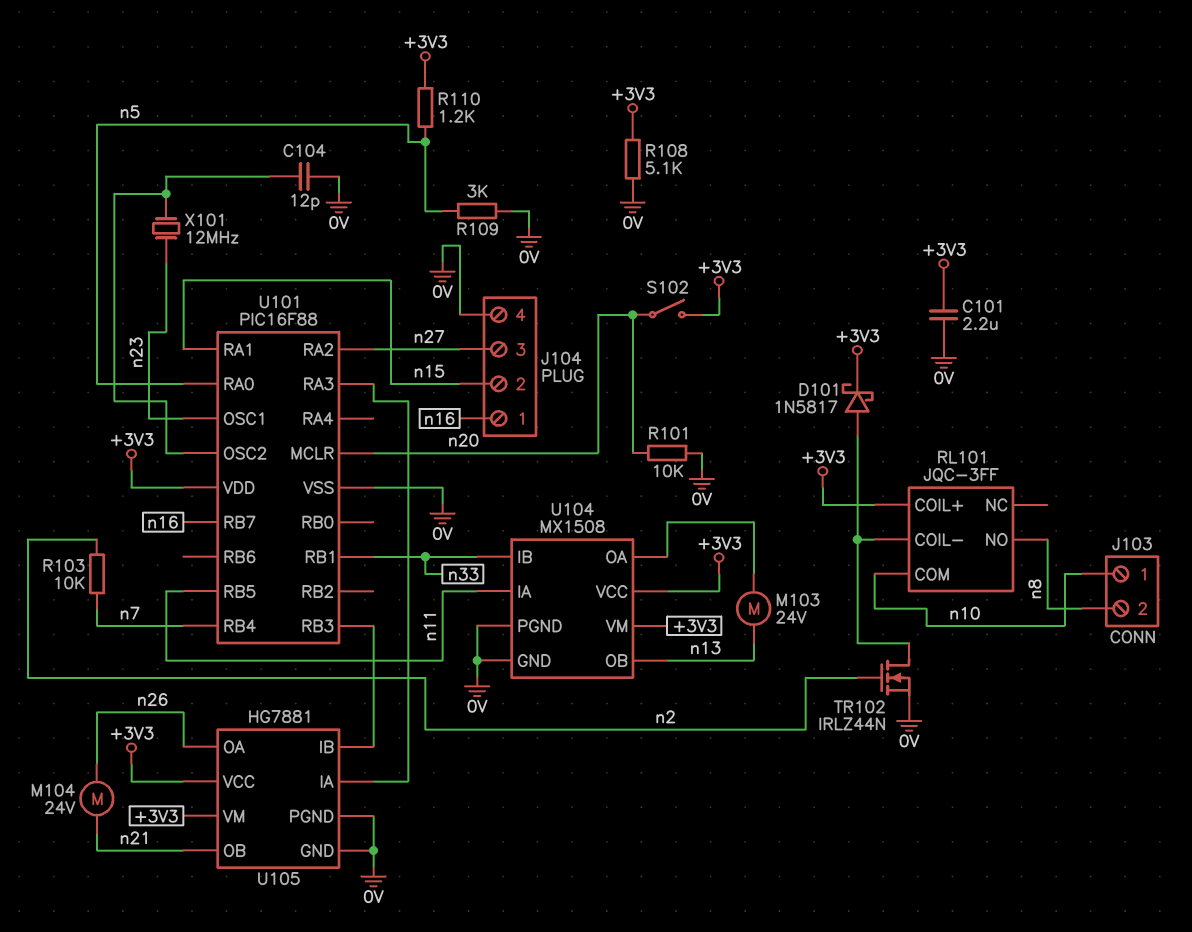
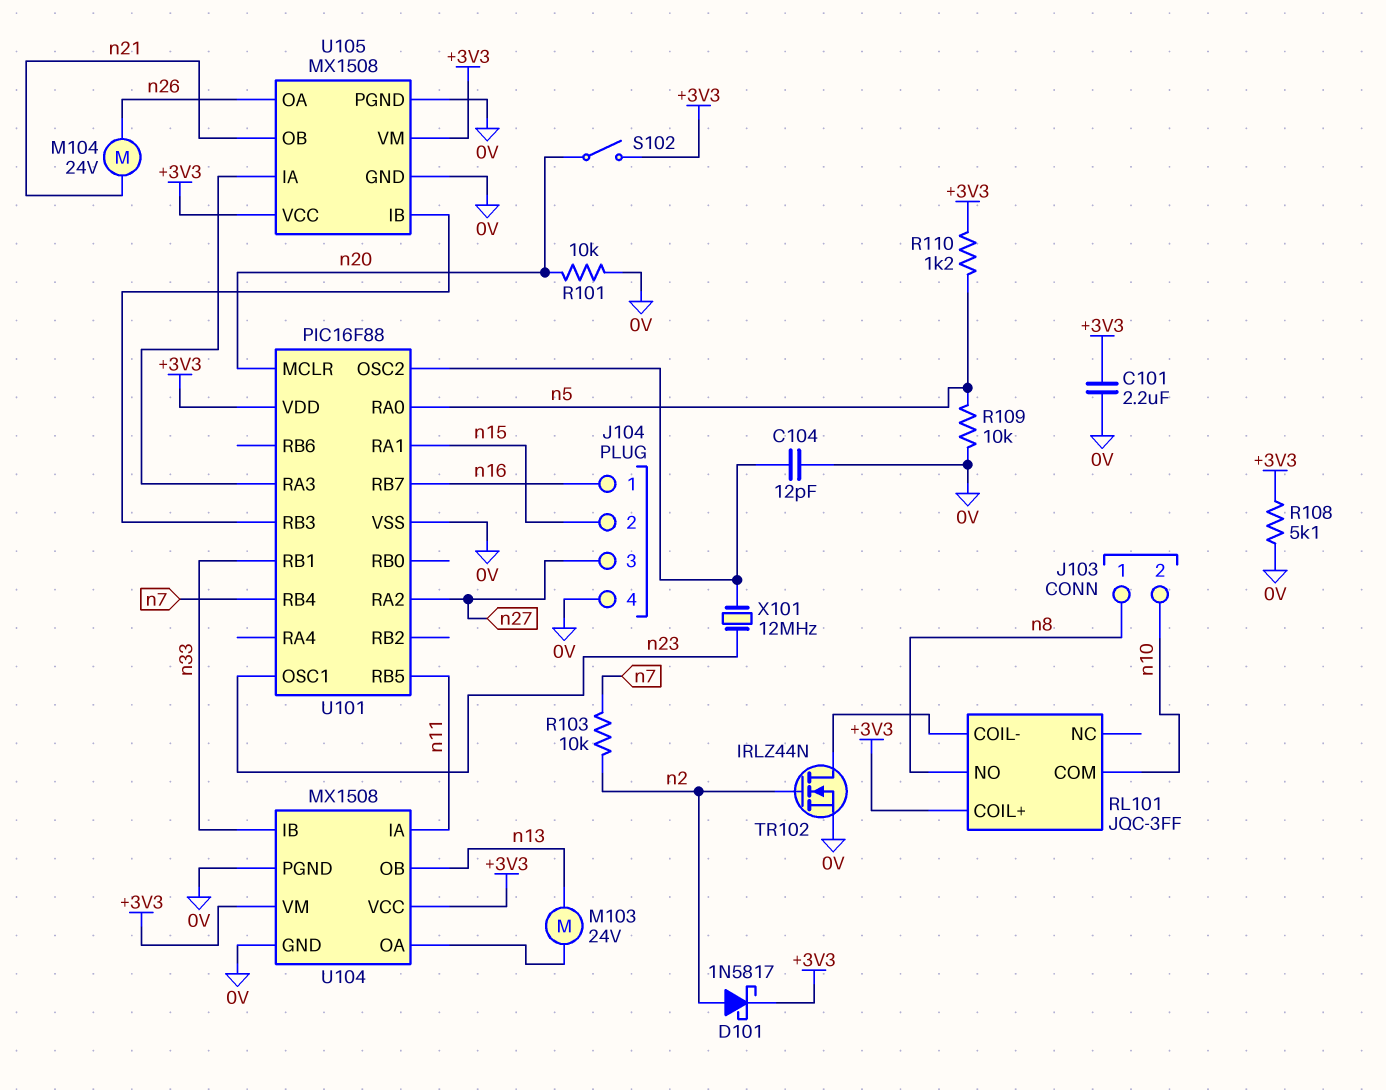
D101: schottky 1N5817 (A RL101/COIL-, K +3V3) -> schottky 1N5817 (A n2, K +3V3)
J103 pin 1: n10 -> n8
J103 pin 2: n8 -> n10
R109: 3k (0V, n5) -> 10k (0V, n5)
U105: HG7881 -> MX1508

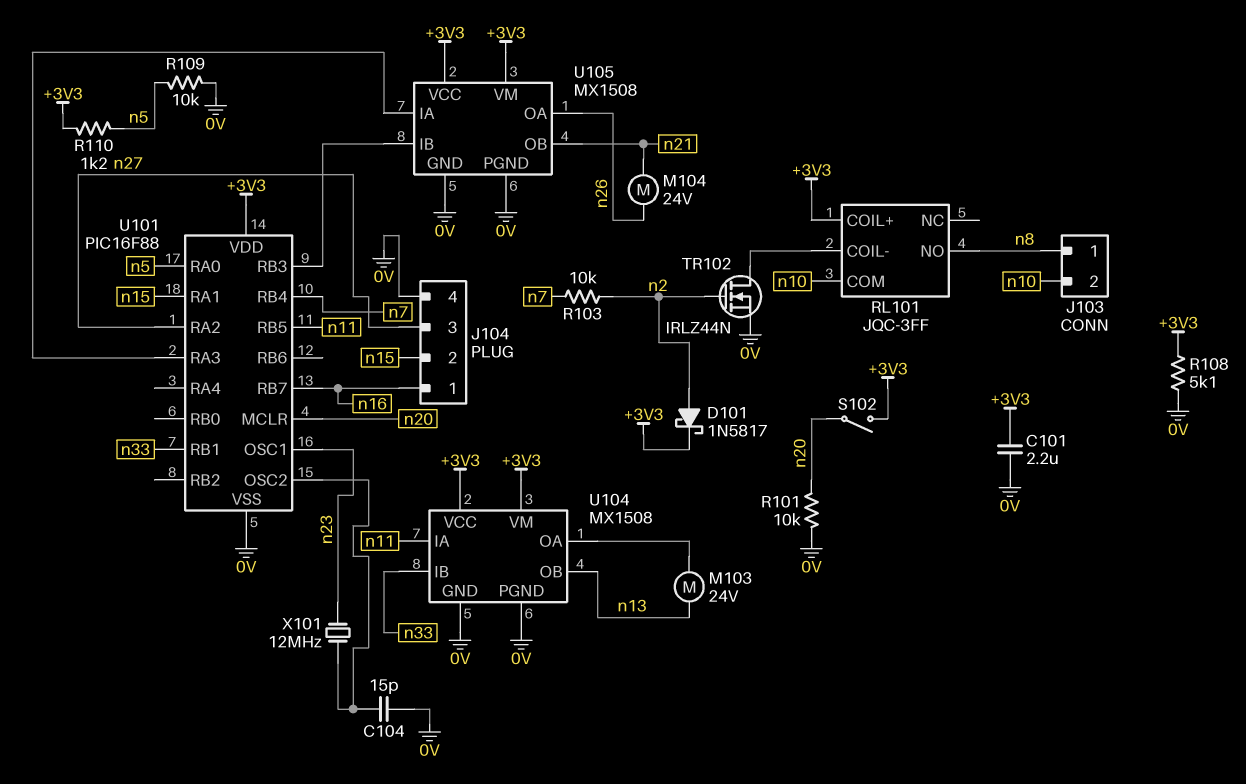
C104: 12pF (0V, U101/OSC2) -> 15pF (0V, U101/OSC2)

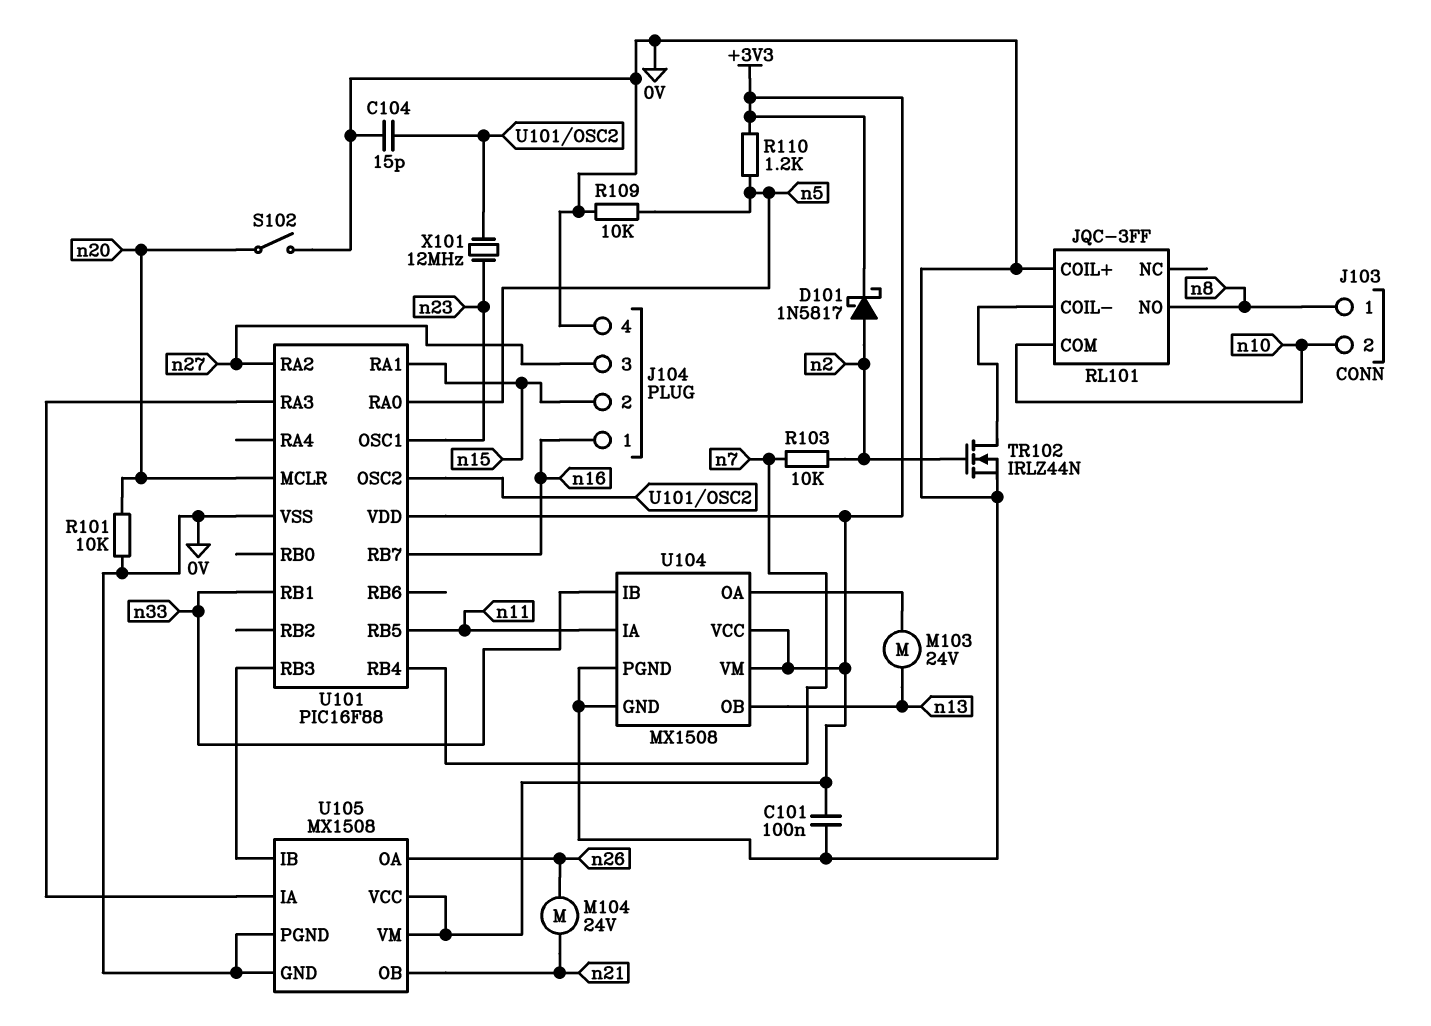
C101: 2.2uF (+3V3, 0V) -> 100nF (+3V3, 0V)
R108: 5.1k (+3V3, 0V) -> none
RL101 pin COIL+: +3V3 -> 0V
S102: switch (+3V3, n20) -> switch (0V, n20)

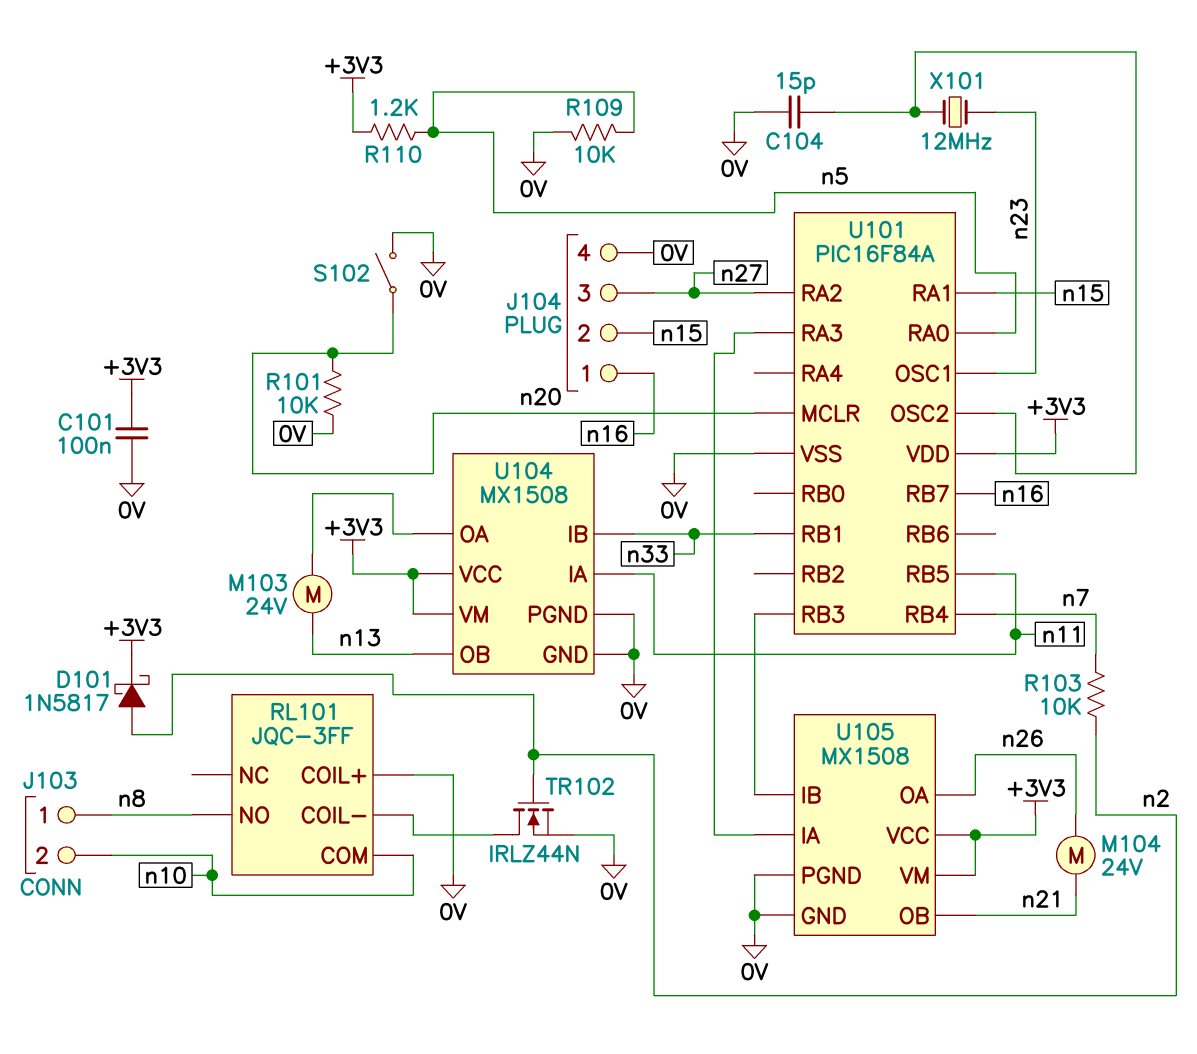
U101: PIC16F88 -> PIC16F84A

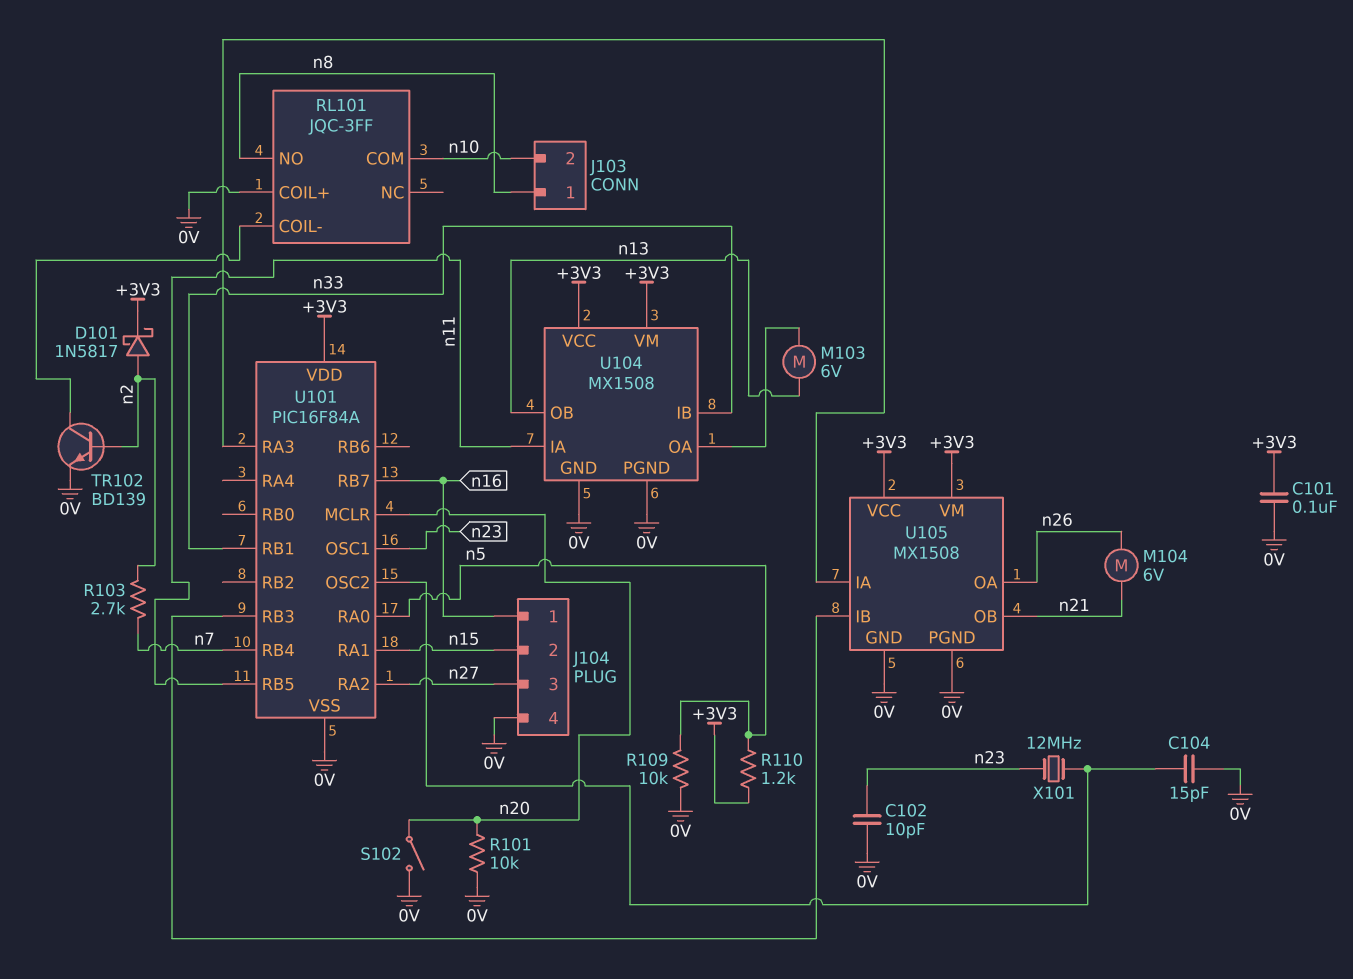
C102: none -> 10pF (0V, n23)
M103: motor 24V (U104/OA, n13) -> motor 6V (U104/OA, n13)
M104: motor 24V (n21, n26) -> motor 6V (n21, n26)
R103: 10k (n2, n7) -> 2.7k (n2, n7)
TR102: NMOS IRLZ44N (G n2, D RL101/COIL-, S 0V) -> NPN BD139 (B n2, C RL101/COIL-, E 0V)

